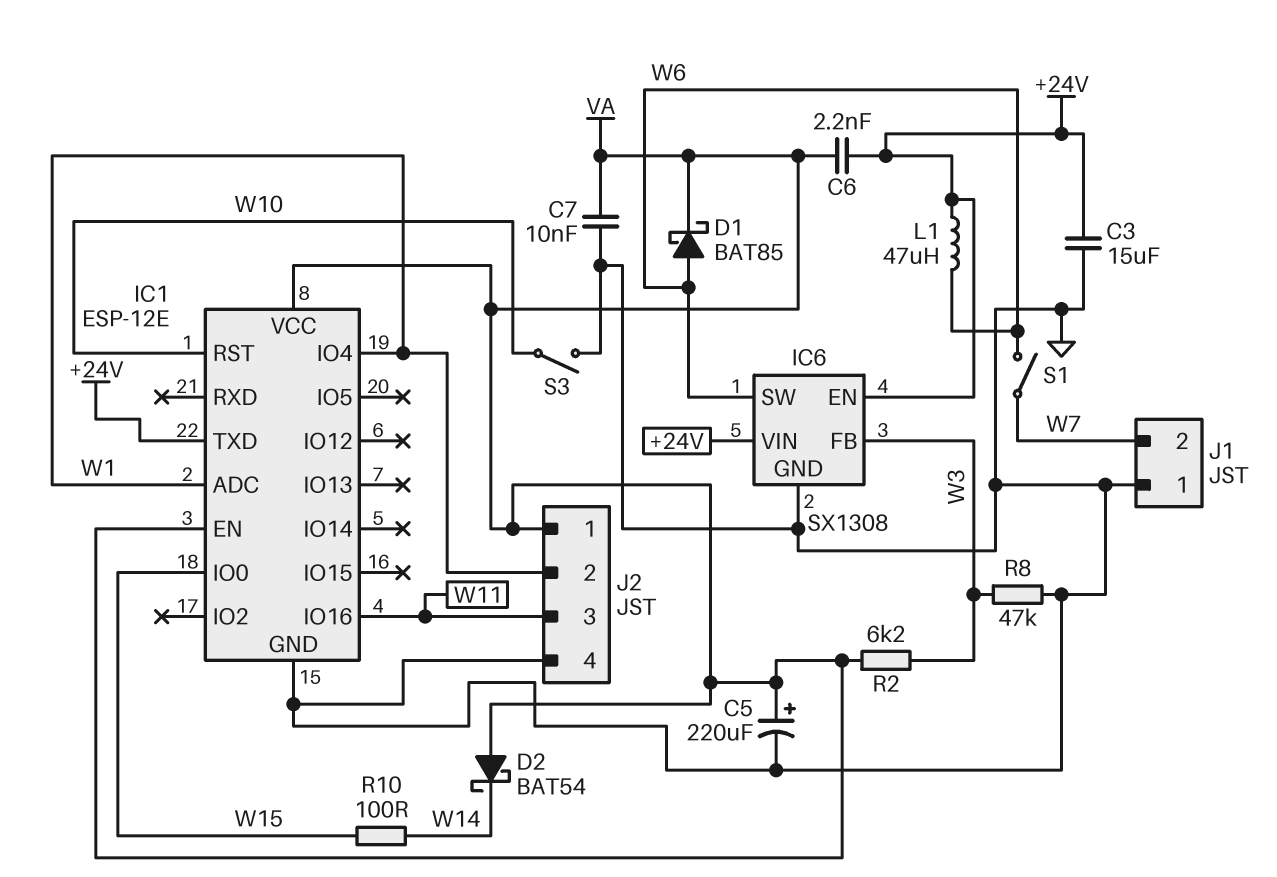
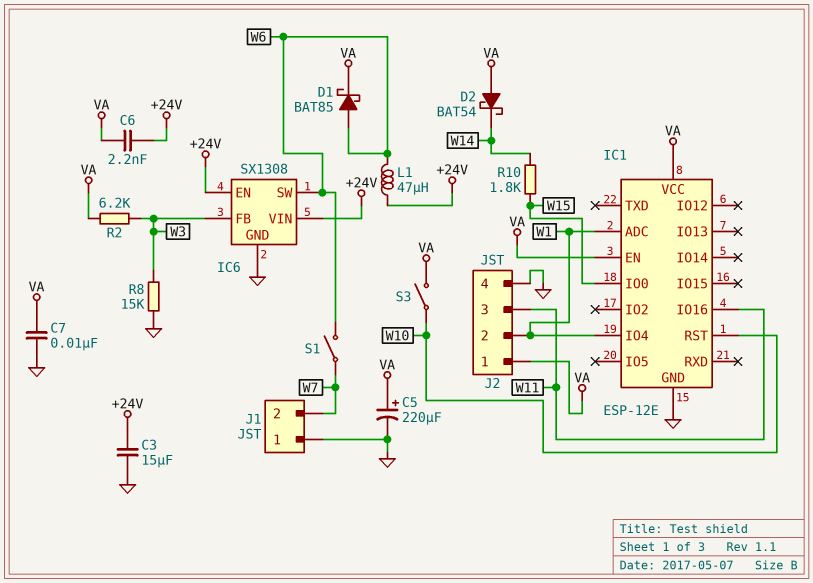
IC1 pin TXD: +24V -> none
R8: 47k (GND, W3) -> 15k (GND, W3)
R10: 100 (W14, W15) -> 1.8k (W14, W15)
S3: switch (GND, W10) -> switch (VA, W10)

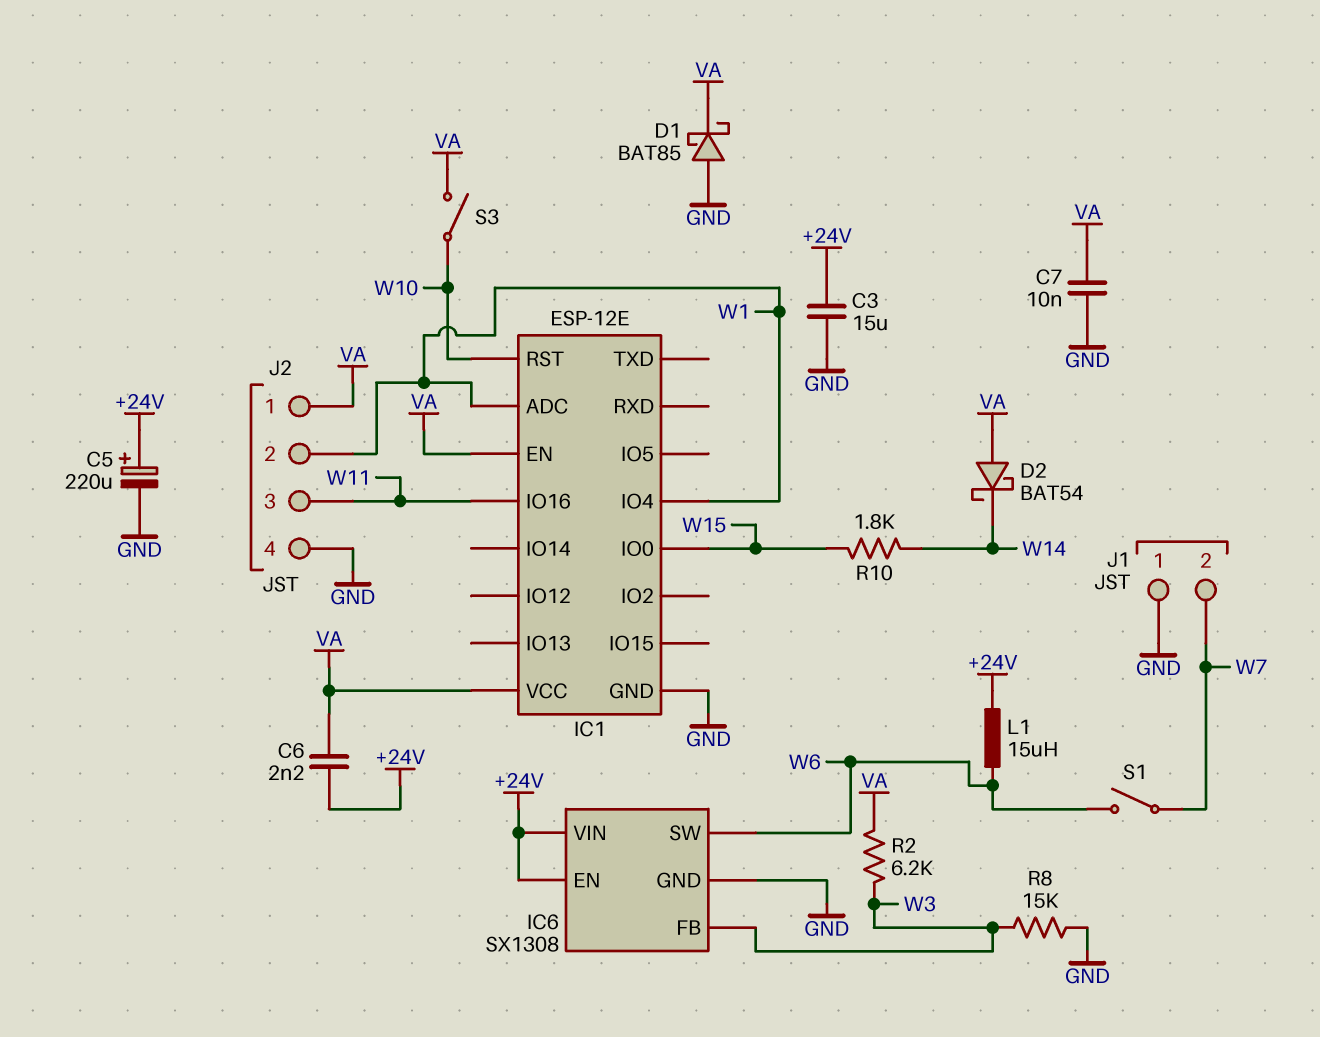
C5: 220uF (plus VA, minus GND) -> 220uF (plus +24V, minus GND)
D1: schottky BAT85 (A W6, K VA) -> schottky BAT85 (A GND, K VA)
L1: 47uH (+24V, W6) -> 15uH (+24V, W6)

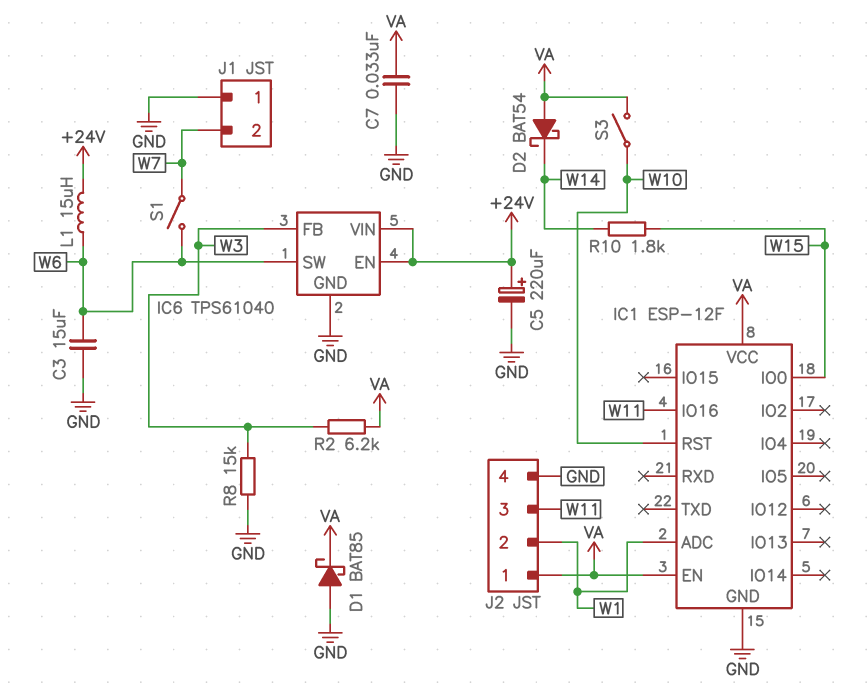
C3: 15uF (+24V, GND) -> 15uF (GND, W6)
C6: 2.2nF (+24V, VA) -> none
C7: 10nF (GND, VA) -> 33nF (GND, VA)
IC1: ESP-12E -> ESP-12F
IC1 pin IO4: W1 -> none
IC6: SX1308 -> TPS61040

